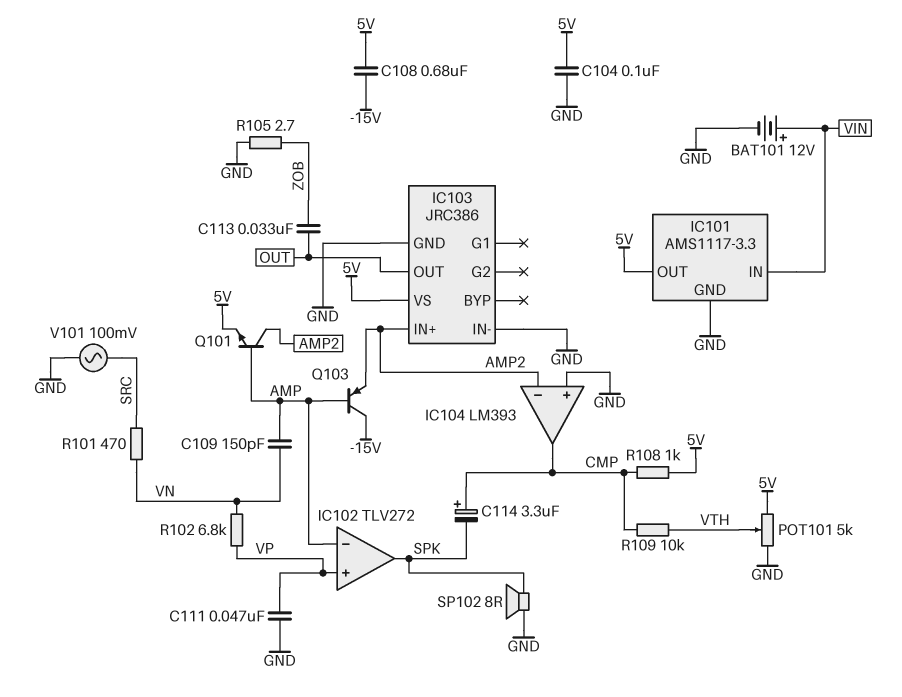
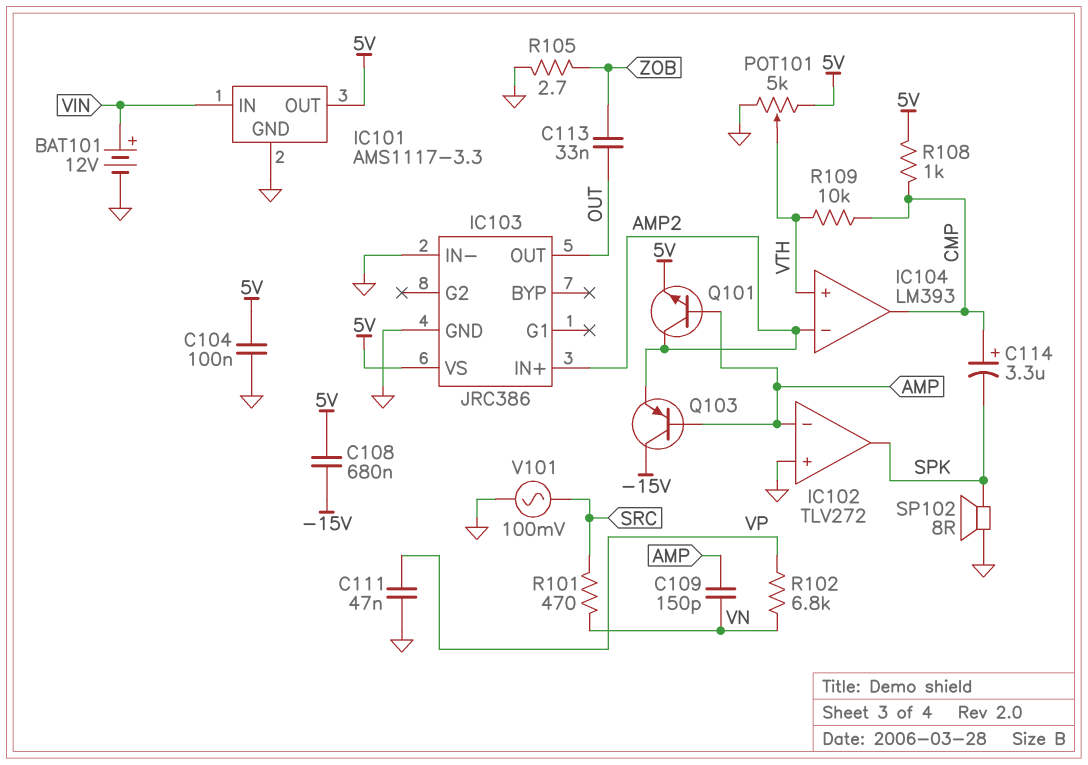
IC102 pin in+: VP -> GND
IC104 pin in+: GND -> VTH

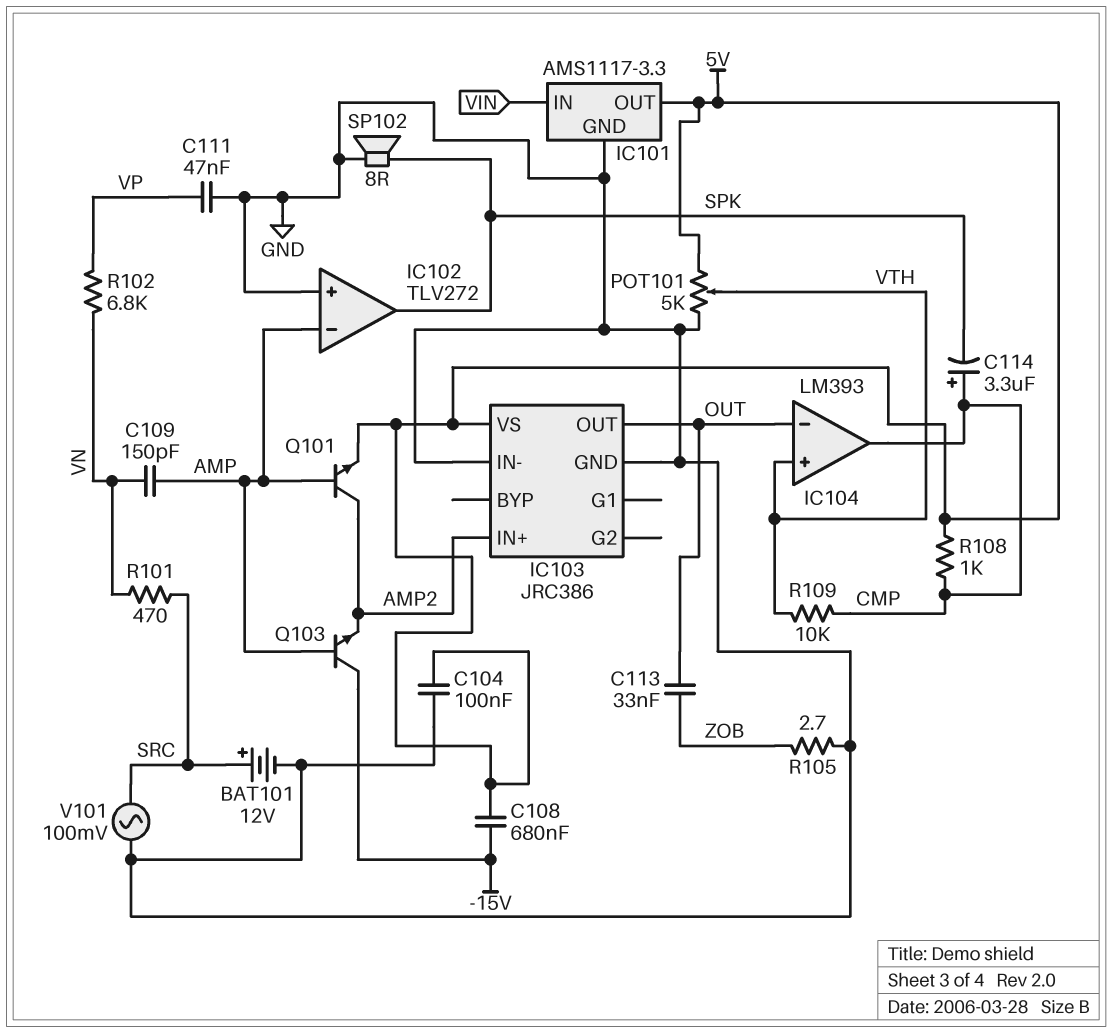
BAT101: 12V (plus VIN, minus GND) -> 12V (plus SRC, minus GND)
IC104 pin in-: AMP2 -> OUT
Q103: PNP (B AMP, C -15V, E AMP2) -> NPN (B AMP, C -15V, E AMP2)

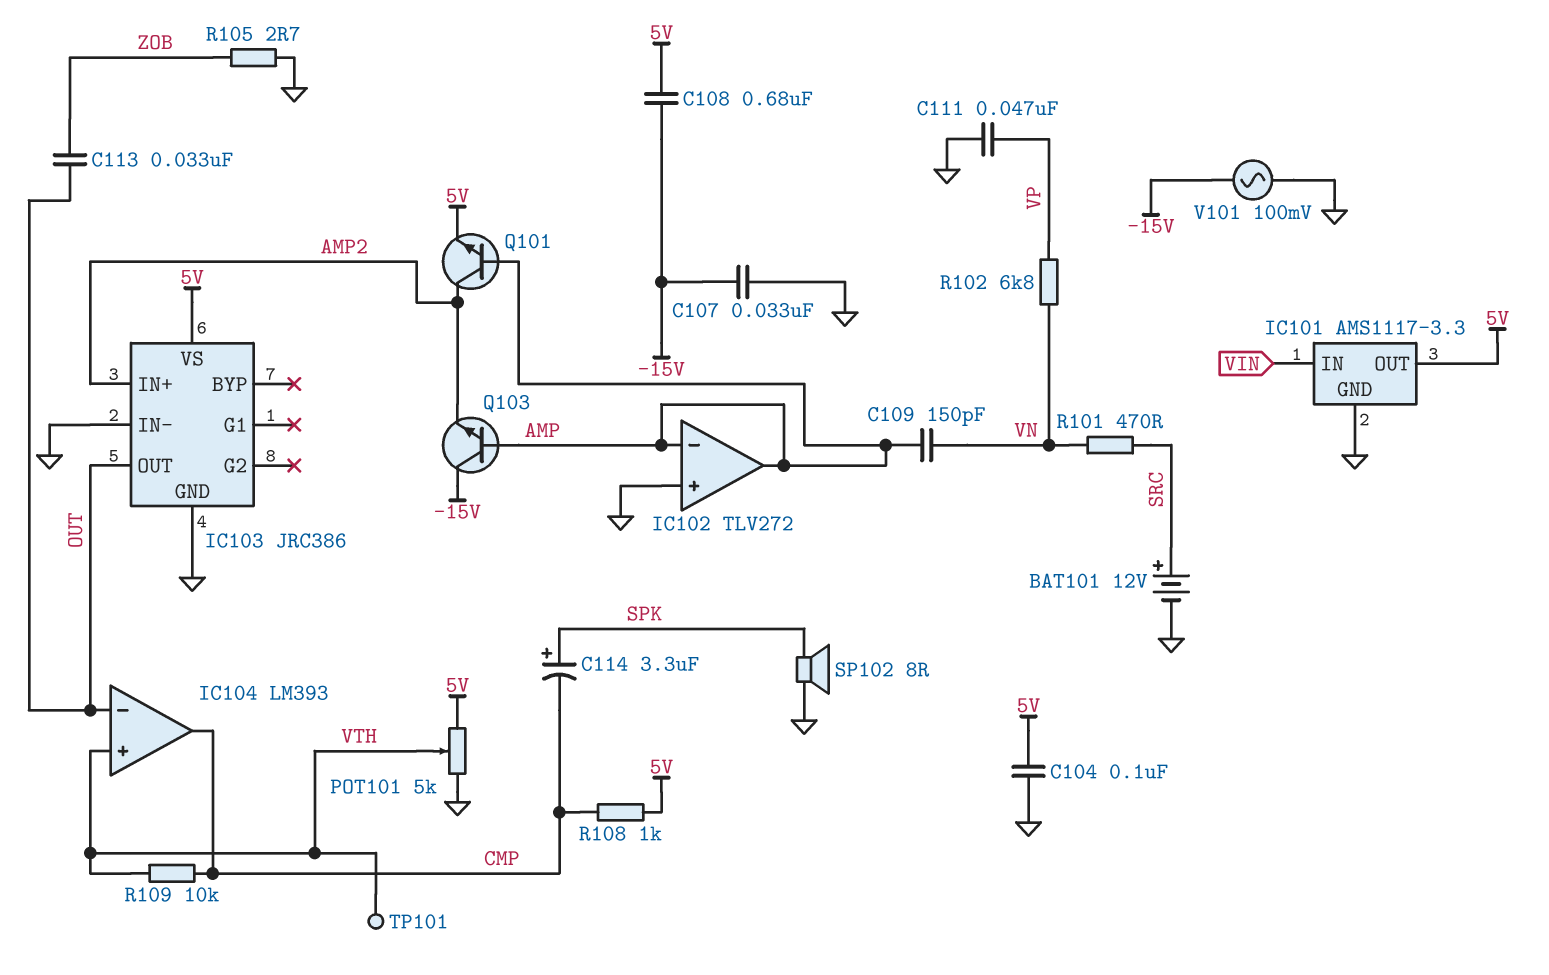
C107: none -> 33nF (-15V, GND)
C114: 3.3uF (plus CMP, minus SPK) -> 3.3uF (plus SPK, minus CMP)
IC102 pin out: SPK -> AMP
TP101: none -> test point (VTH)
V101: AC 100mV (GND, SRC) -> AC 100mV (-15V, GND)

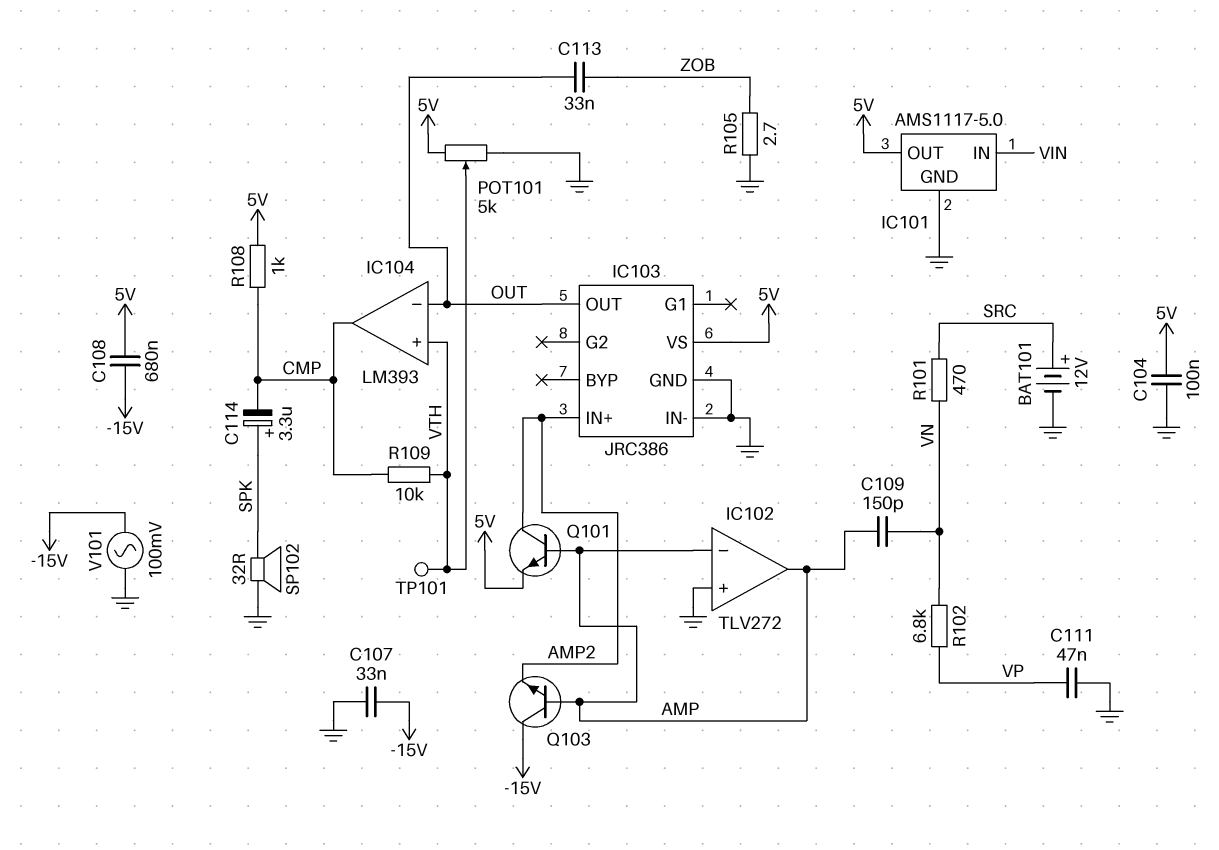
IC101: AMS1117-3.3 -> AMS1117-5.0
SP102: speaker 8R (GND, SPK) -> speaker 32R (GND, SPK)

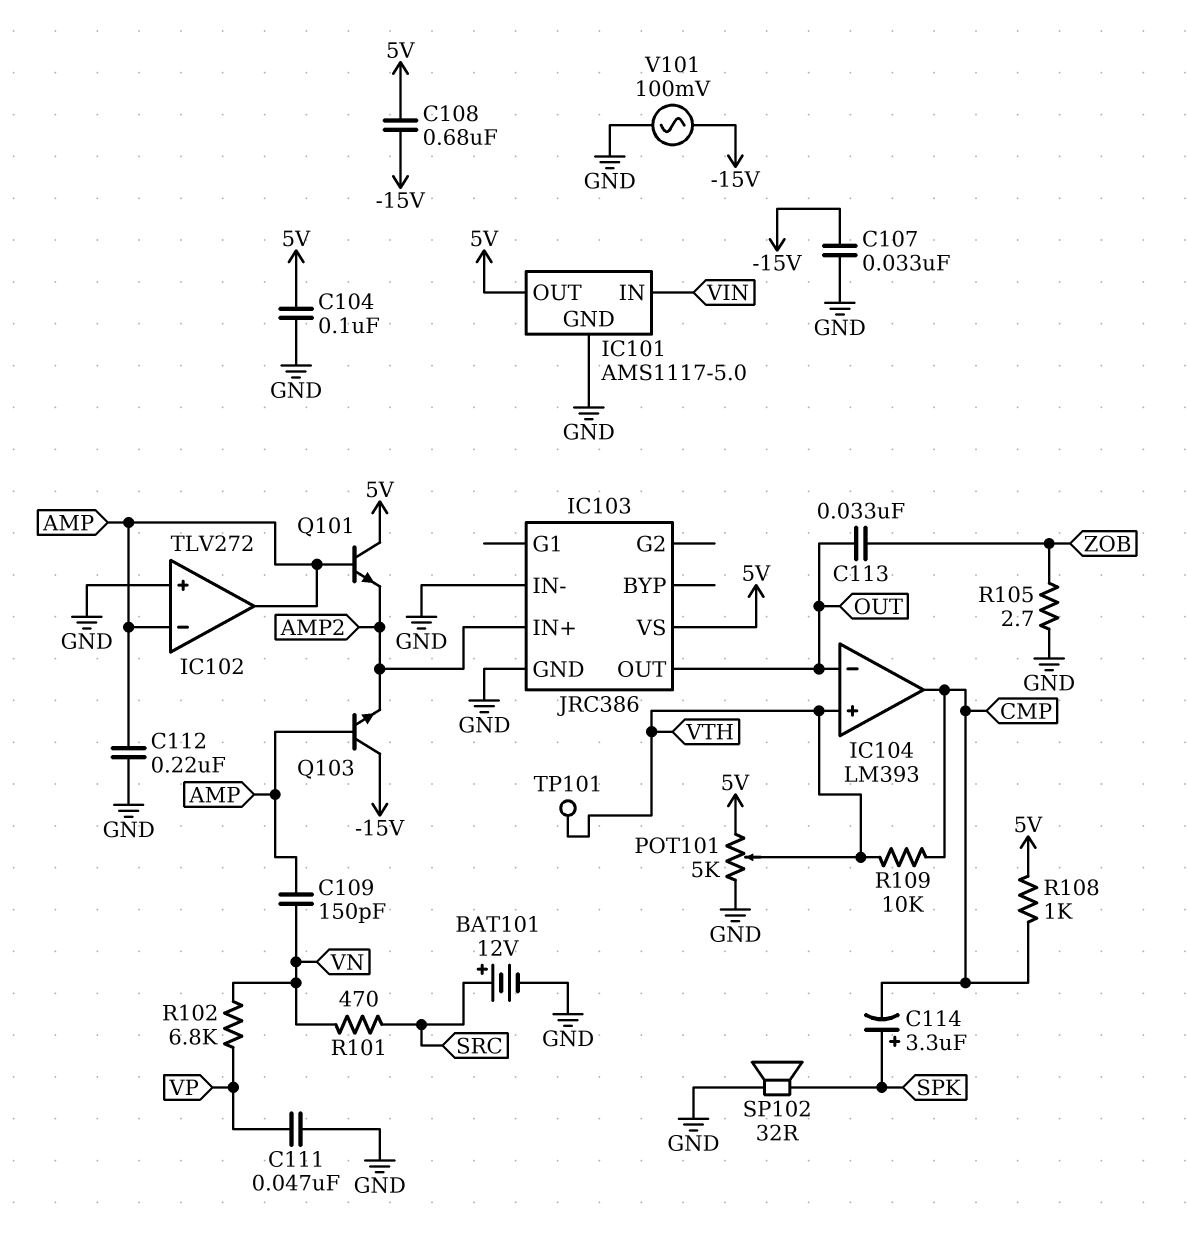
C112: none -> 220nF (AMP, GND)
Q101: NPN (B AMP, C AMP2, E 5V) -> NPN (B AMP, C 5V, E AMP2)

